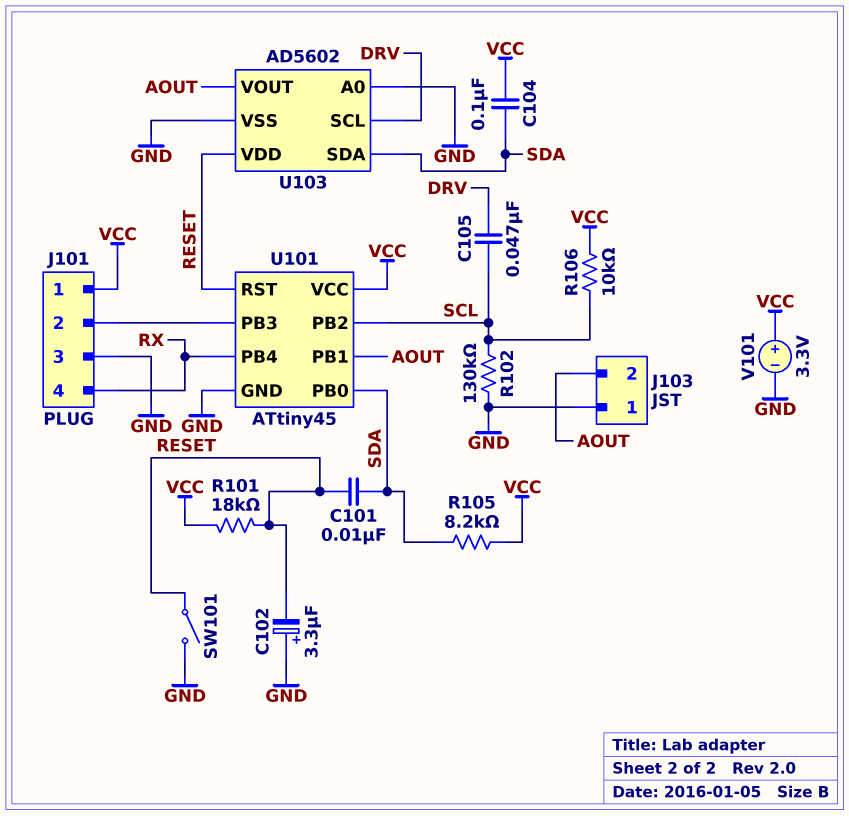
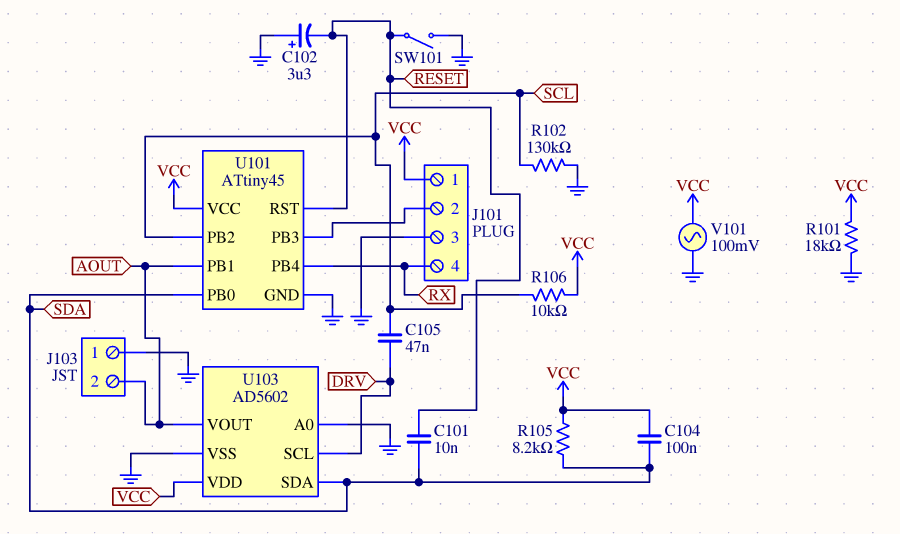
R101: 18k (RESET, VCC) -> 18k (GND, VCC)
U103 pin VDD: RESET -> VCC
V101: 3.3V (plus VCC, minus GND) -> AC 100mV (GND, VCC)

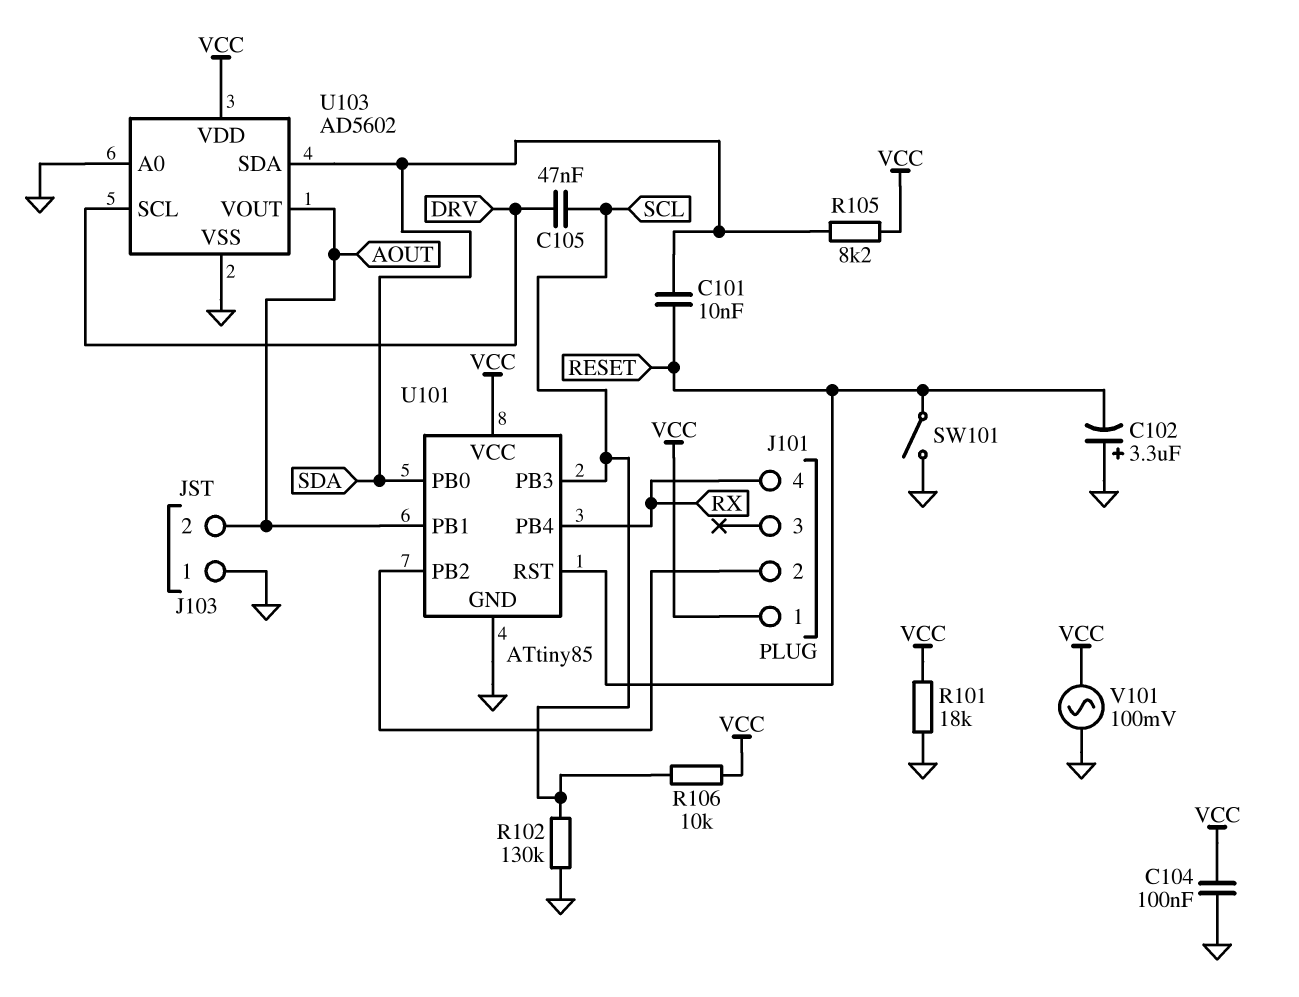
C104: 100nF (SDA, VCC) -> 100nF (GND, VCC)
J101 pin 3: GND -> none
U101: ATtiny45 -> ATtiny85
U101 pin PB2: SCL -> J101/2
U101 pin PB3: J101/2 -> SCL

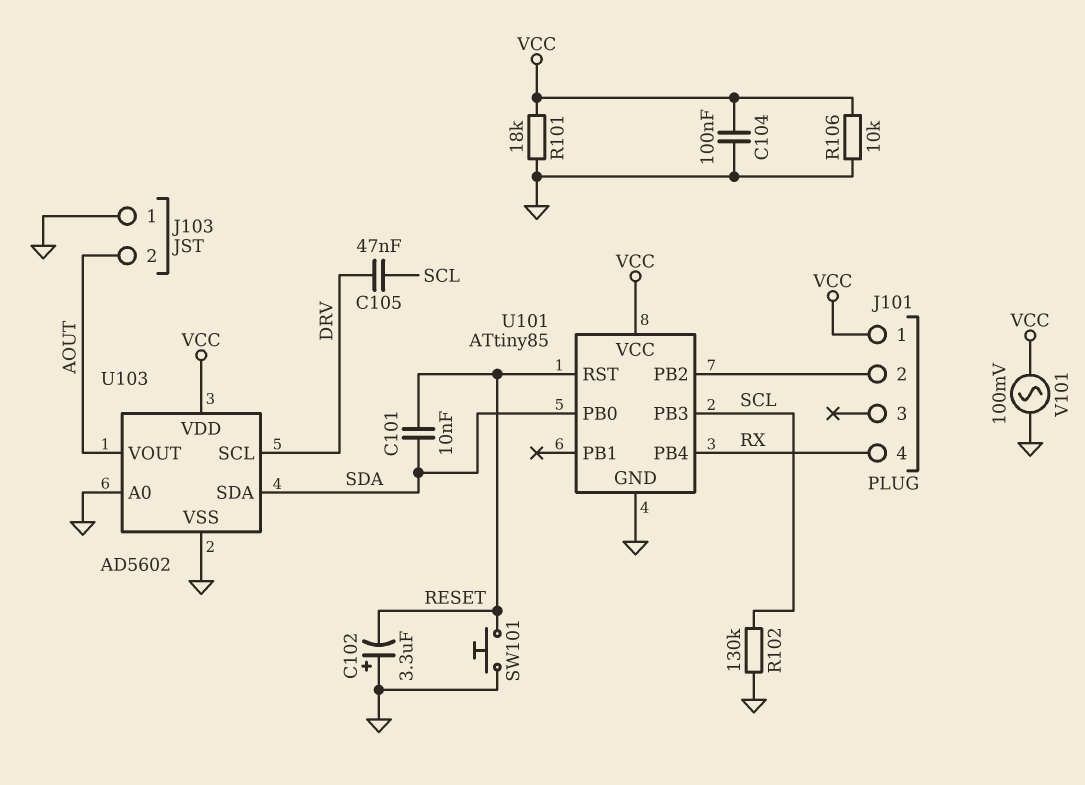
R105: 8.2k (SDA, VCC) -> none
R106: 10k (SCL, VCC) -> 10k (GND, VCC)
SW101: switch (GND, RESET) -> button (GND, RESET)
U101 pin PB1: AOUT -> none

